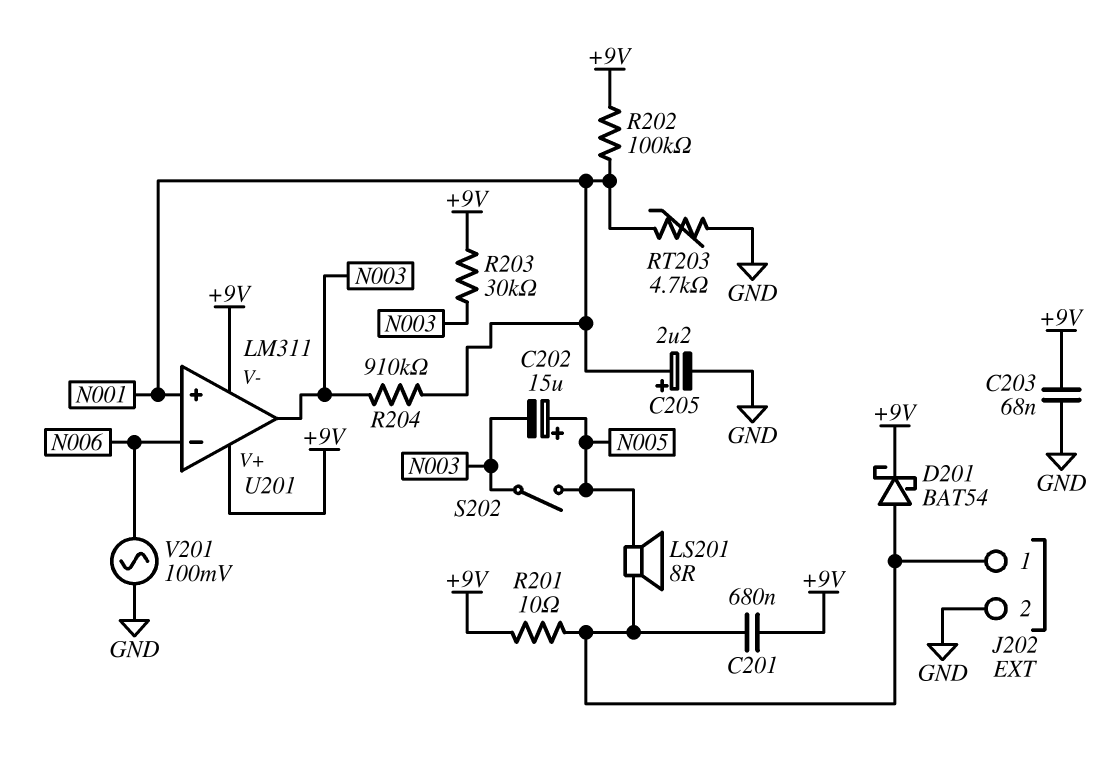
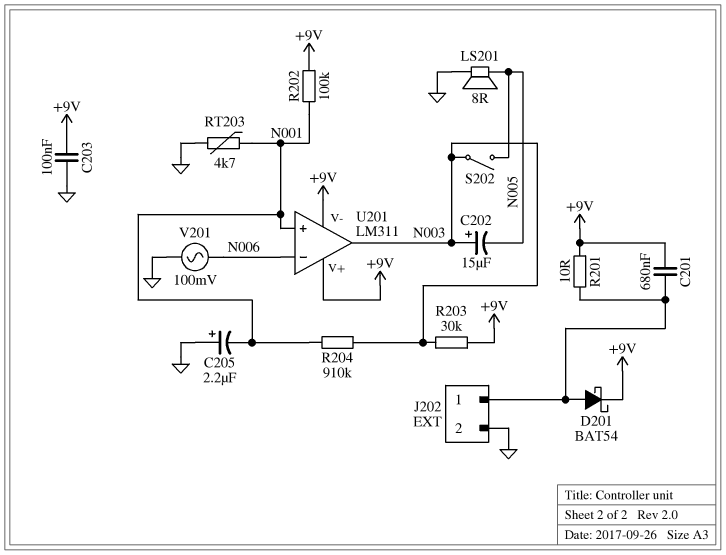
C202: 15uF (plus N005, minus N003) -> 15uF (plus N003, minus N005)
C203: 68nF (+9V, GND) -> 100nF (+9V, GND)
C205: 2.2uF (plus N001, minus GND) -> 2.2uF (plus GND, minus N001)
LS201: speaker 8R (J202/1, N005) -> speaker 8R (GND, N005)

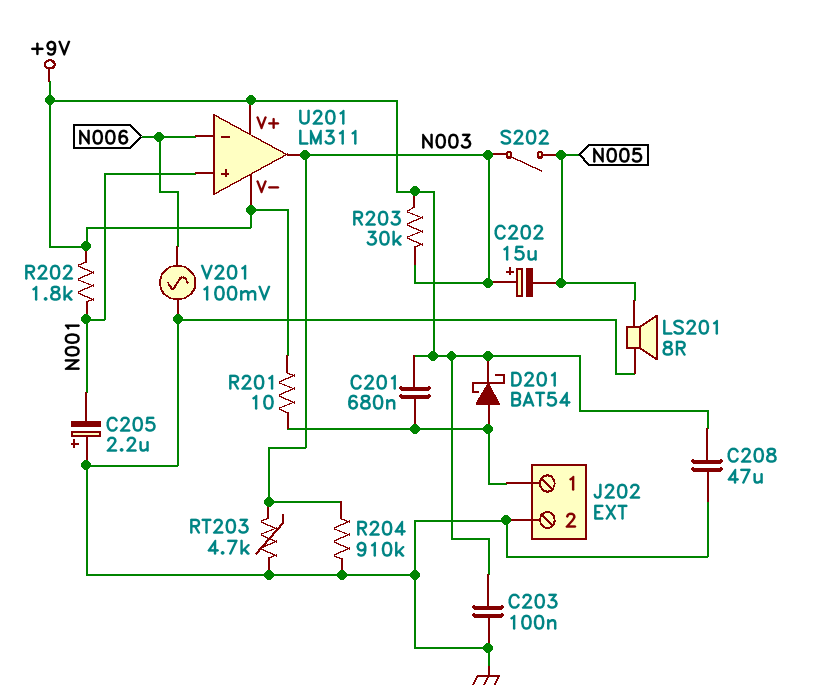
C208: none -> 47uF (+9V, GND)
R202: 100k (+9V, N001) -> 1.8k (+9V, N001)
R204: 910k (N001, N003) -> 910k (GND, N003)
RT203: 4.7k (GND, N001) -> 4.7k (GND, N003)

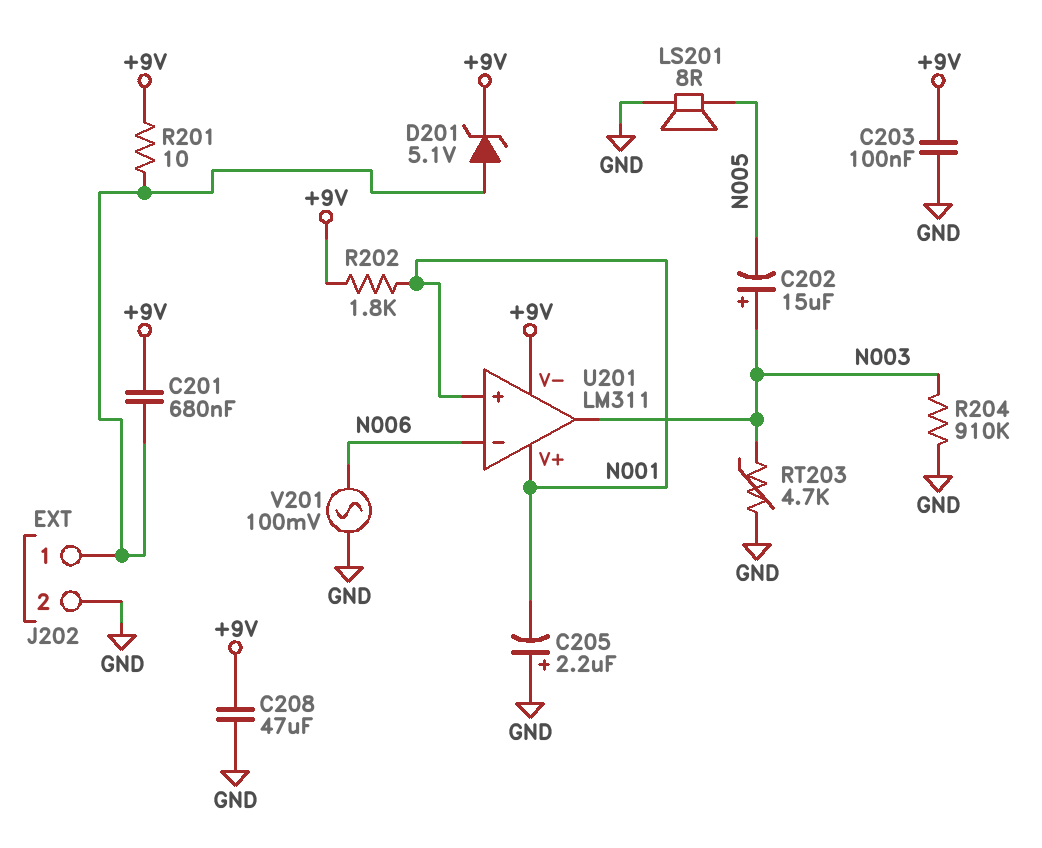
D201: schottky BAT54 (A J202/1, K +9V) -> zener 5.1V (A J202/1, K +9V)
R203: 30k (+9V, N003) -> none
S202: switch (N003, N005) -> none
U201 pin V+: +9V -> N001

